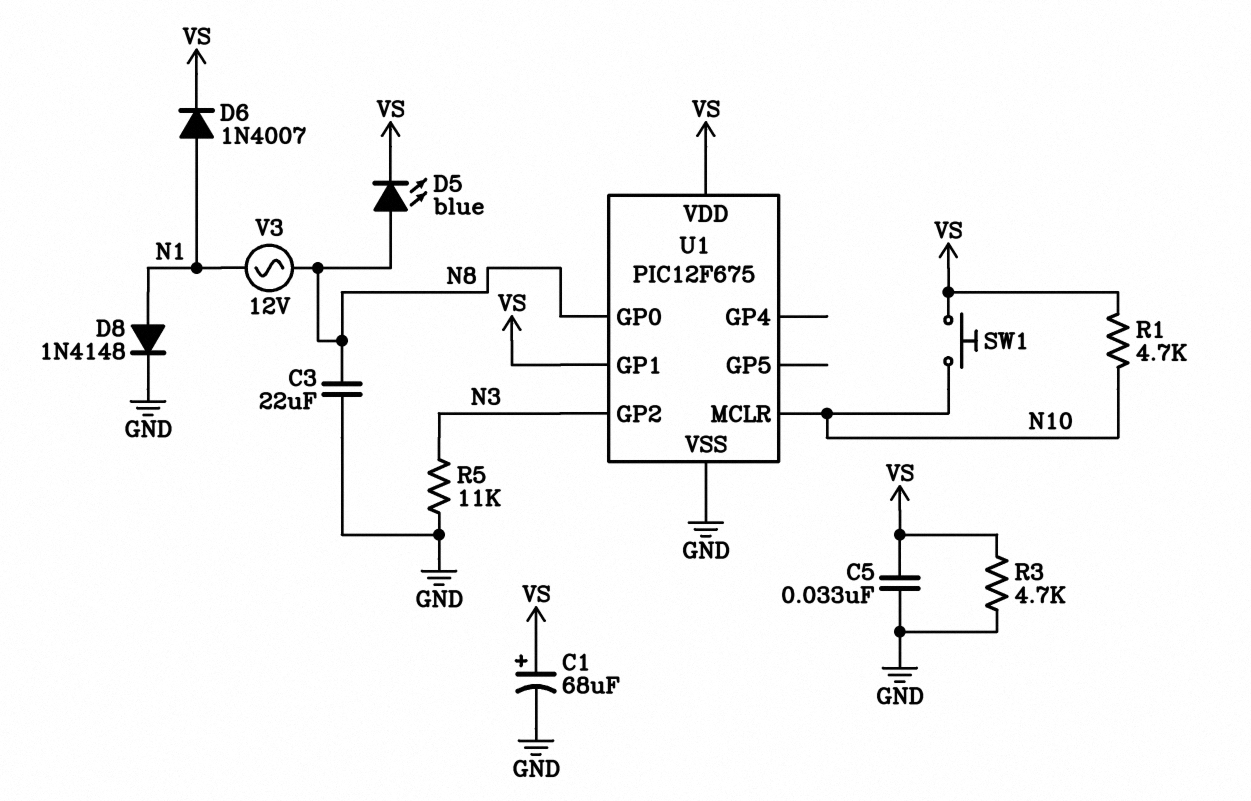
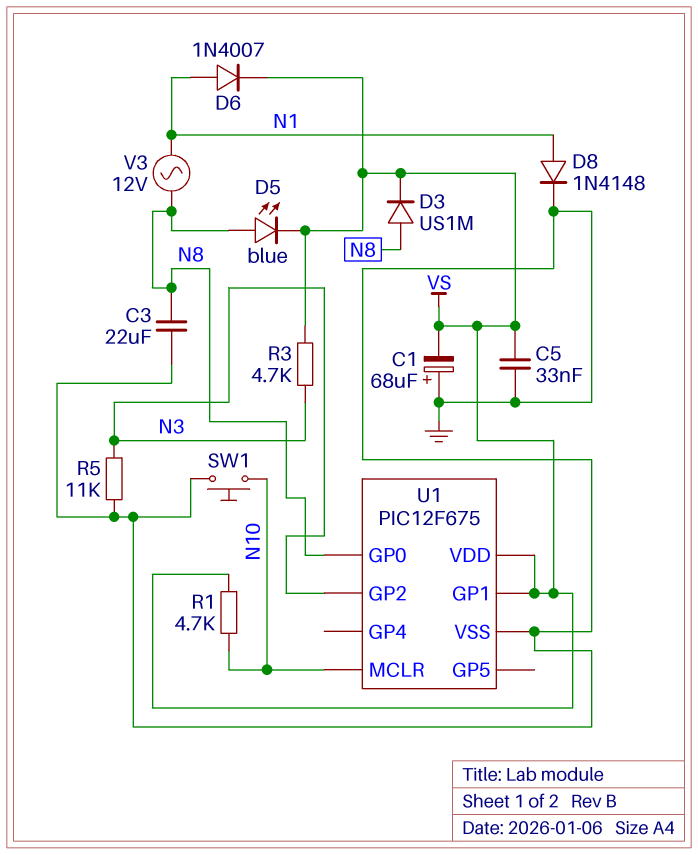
C1: 68uF (plus VS, minus GND) -> 68uF (plus GND, minus VS)
D3: none -> diode US1M (A N8, K VS)
R3: 4.7k (GND, VS) -> 4.7k (N3, VS)
SW1: button (N10, VS) -> button (GND, N10)

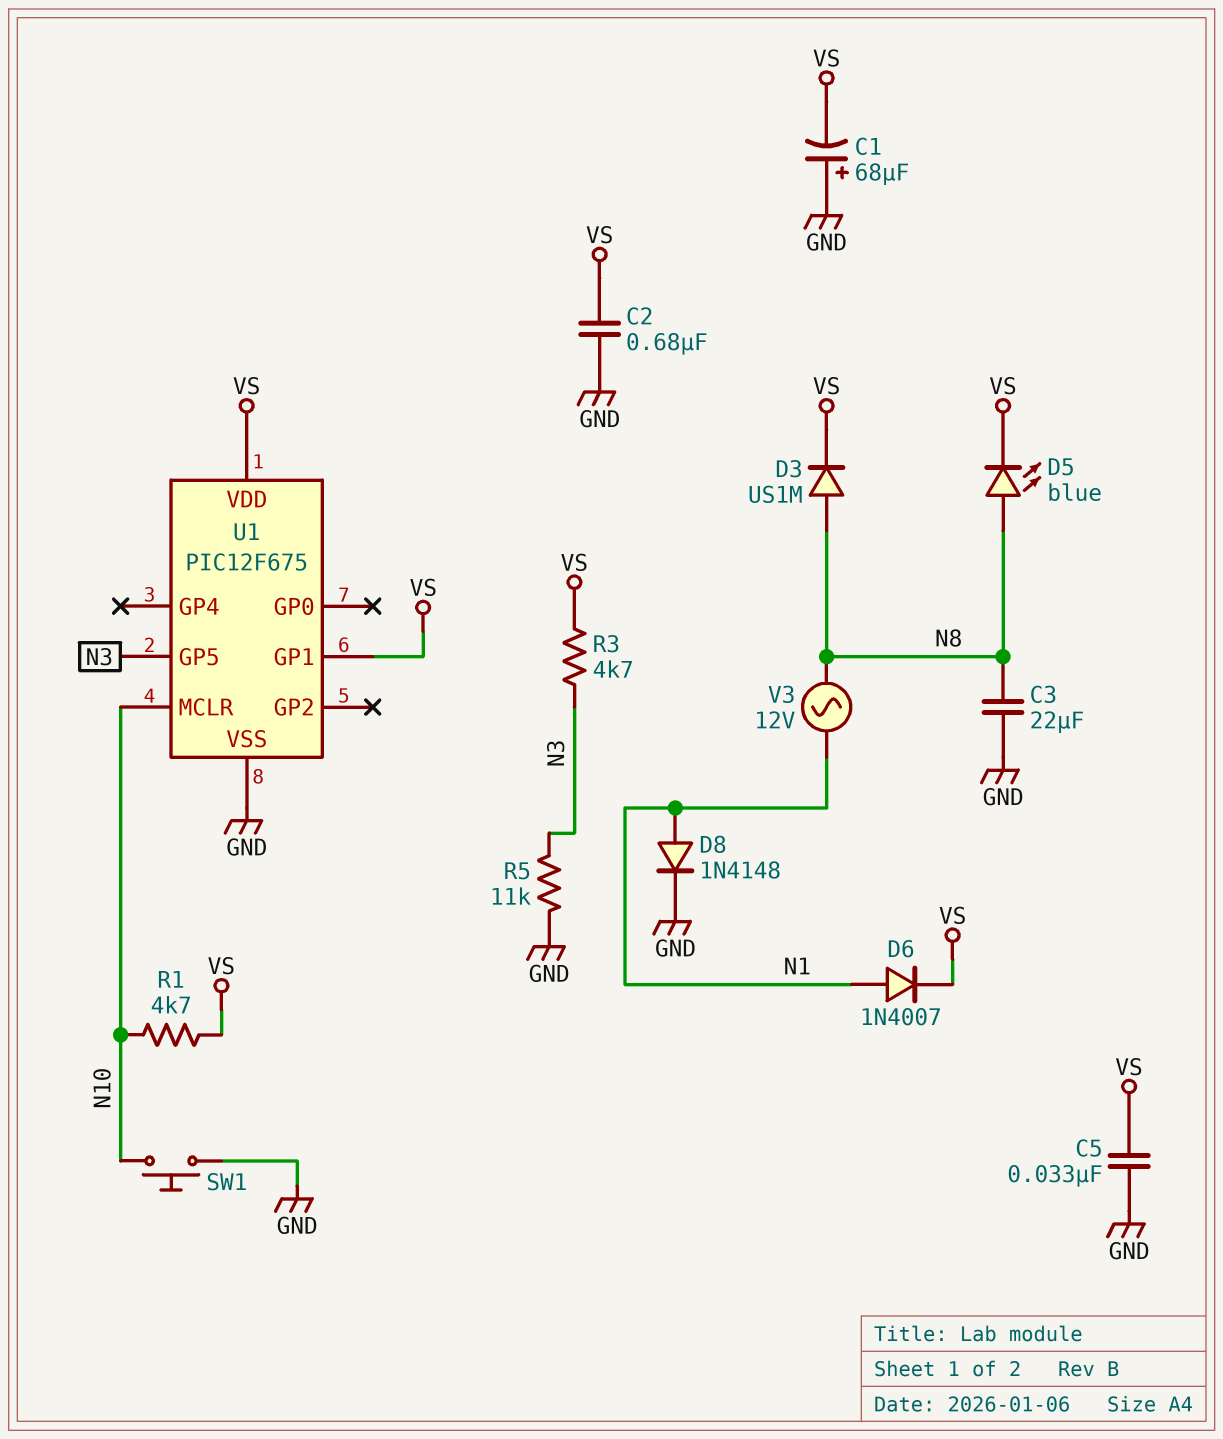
C2: none -> 680nF (GND, VS)
U1 pin GP0: N8 -> none
U1 pin GP2: N3 -> none
U1 pin GP5: none -> N3

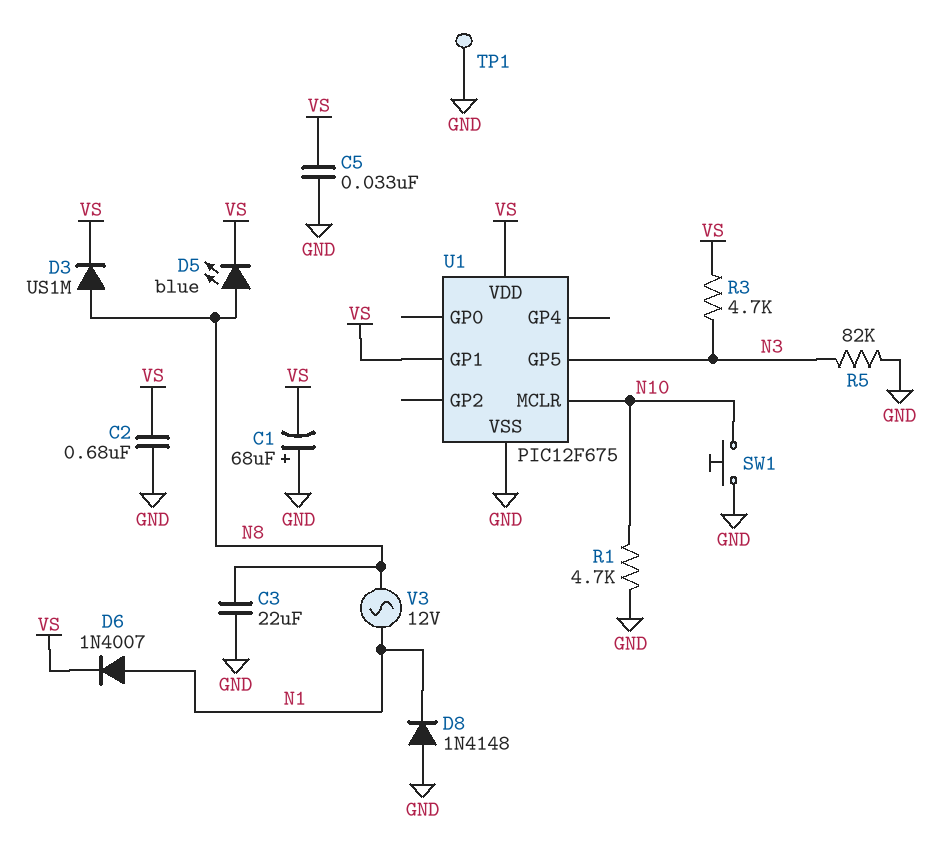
D8: diode 1N4148 (A N1, K GND) -> diode 1N4148 (A GND, K N1)
R1: 4.7k (N10, VS) -> 4.7k (GND, N10)
R5: 11k (GND, N3) -> 82k (GND, N3)
TP1: none -> test point (GND)

